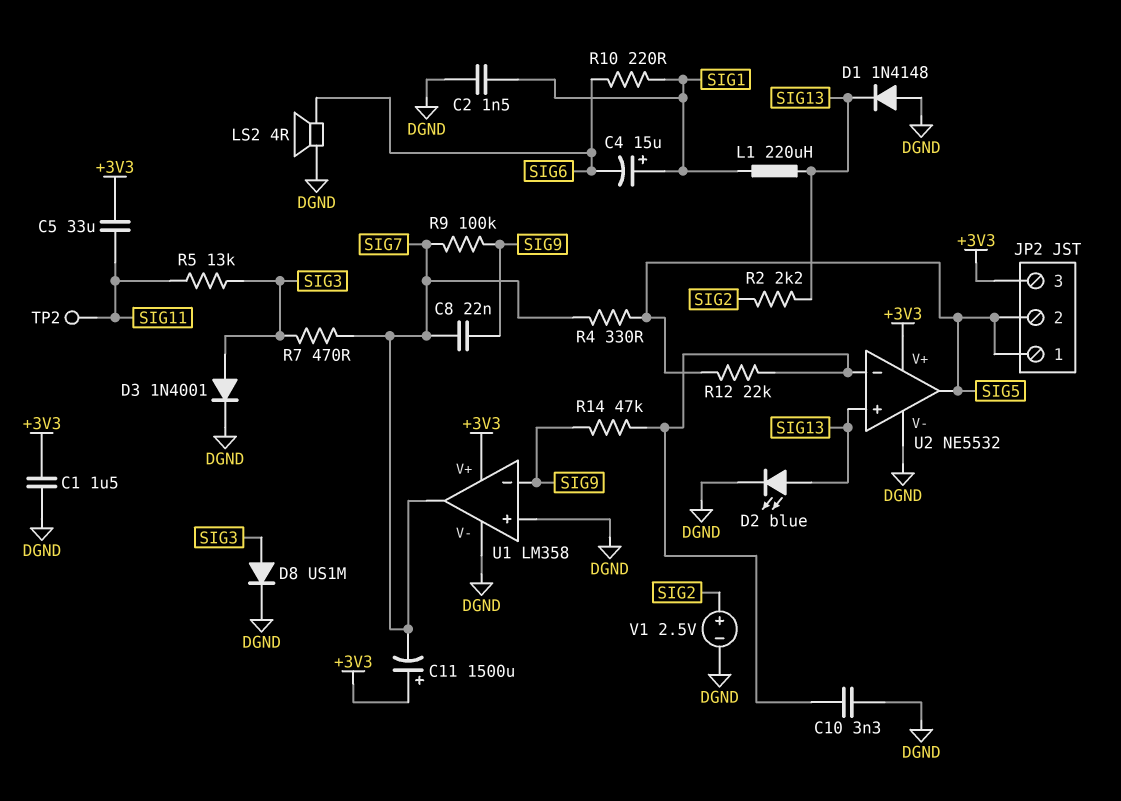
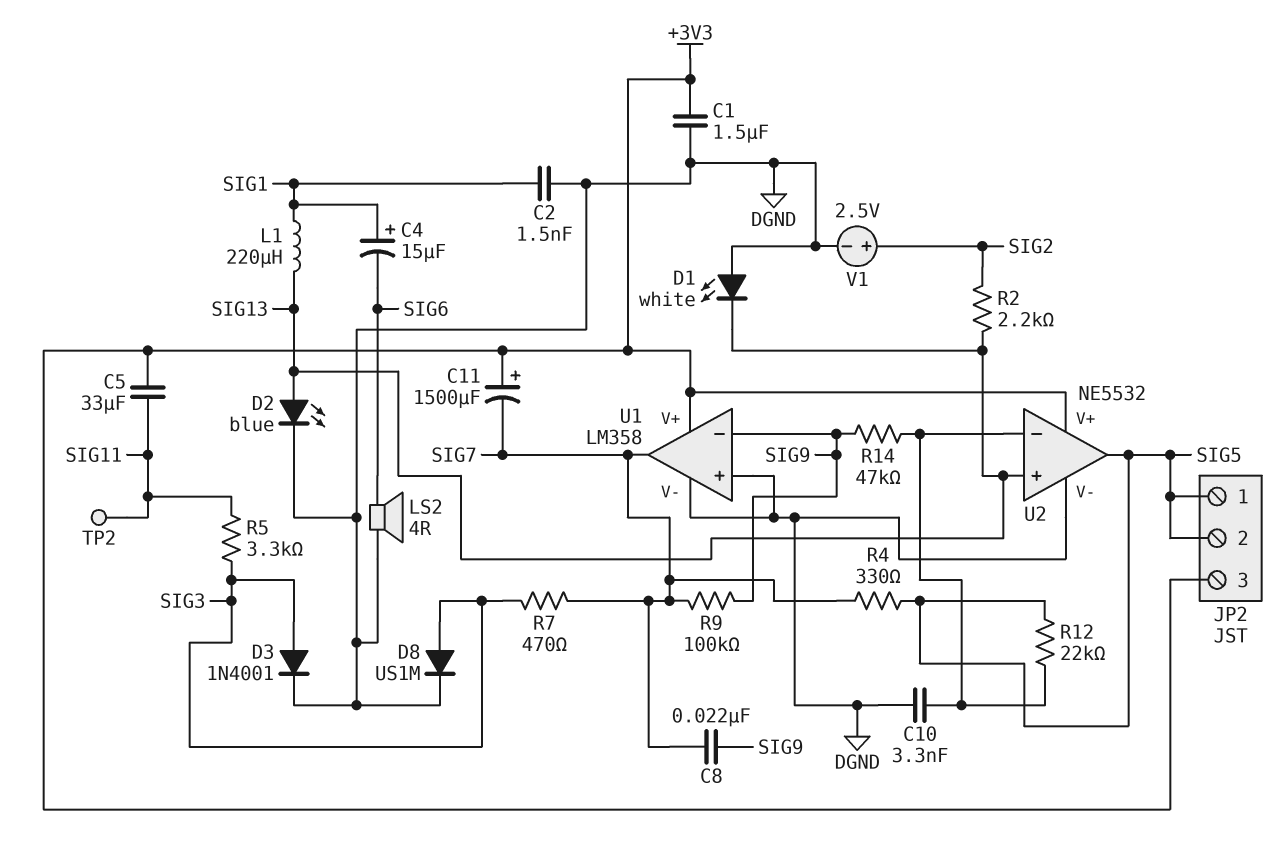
D1: diode 1N4148 (A DGND, K SIG13) -> LED white (A DGND, K SIG13)
R5: 13k (SIG3, SIG11) -> 3.3k (SIG3, SIG11)
R10: 220 (SIG1, SIG6) -> none

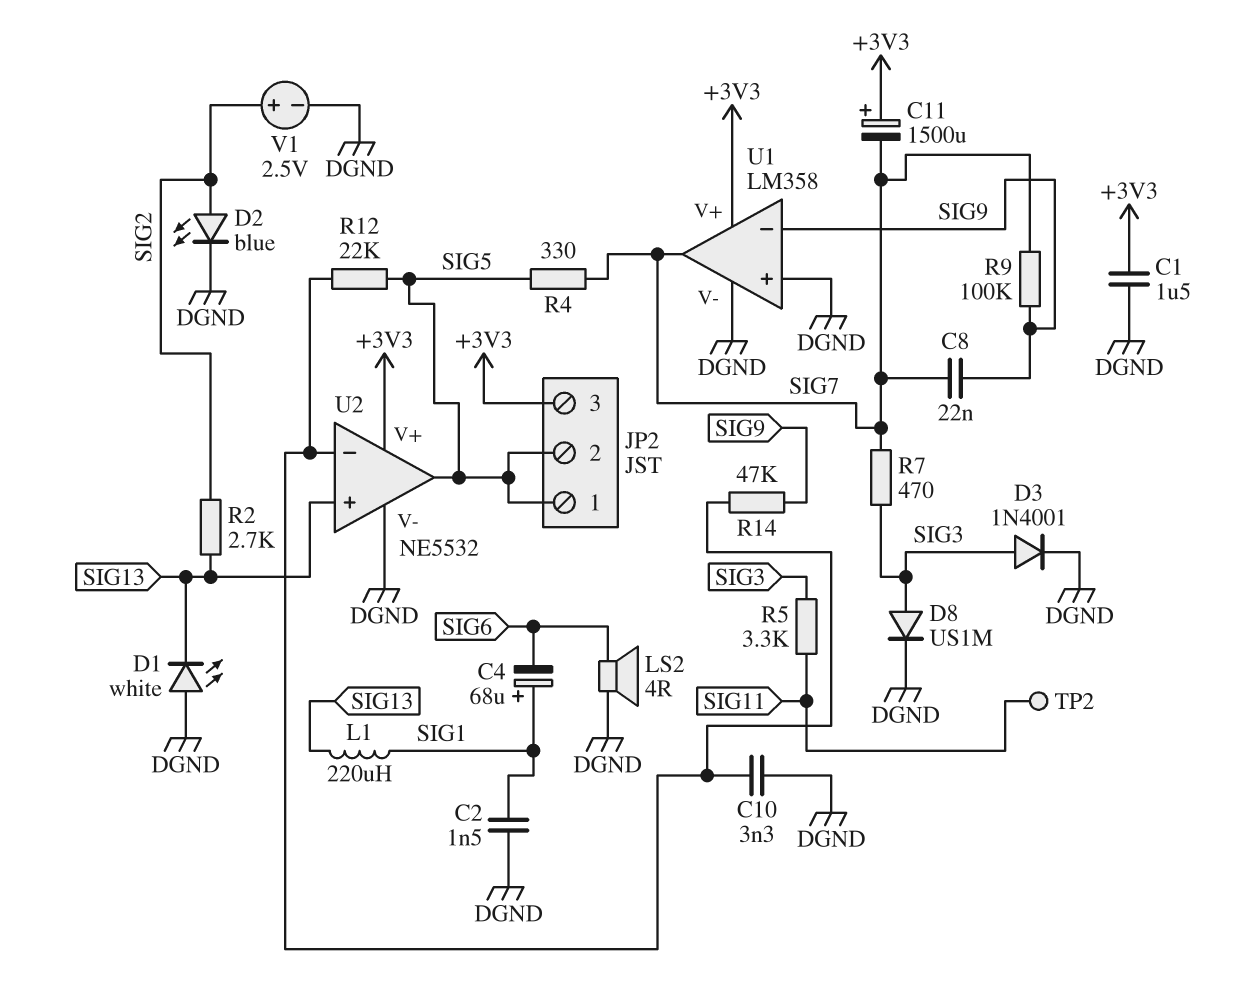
C4: 15uF (plus SIG1, minus SIG6) -> 68uF (plus SIG1, minus SIG6)
C5: 33uF (+3V3, SIG11) -> none
D2: LED blue (A SIG13, K DGND) -> LED blue (A SIG2, K DGND)
R2: 2.2k (SIG2, SIG13) -> 2.7k (SIG2, SIG13)

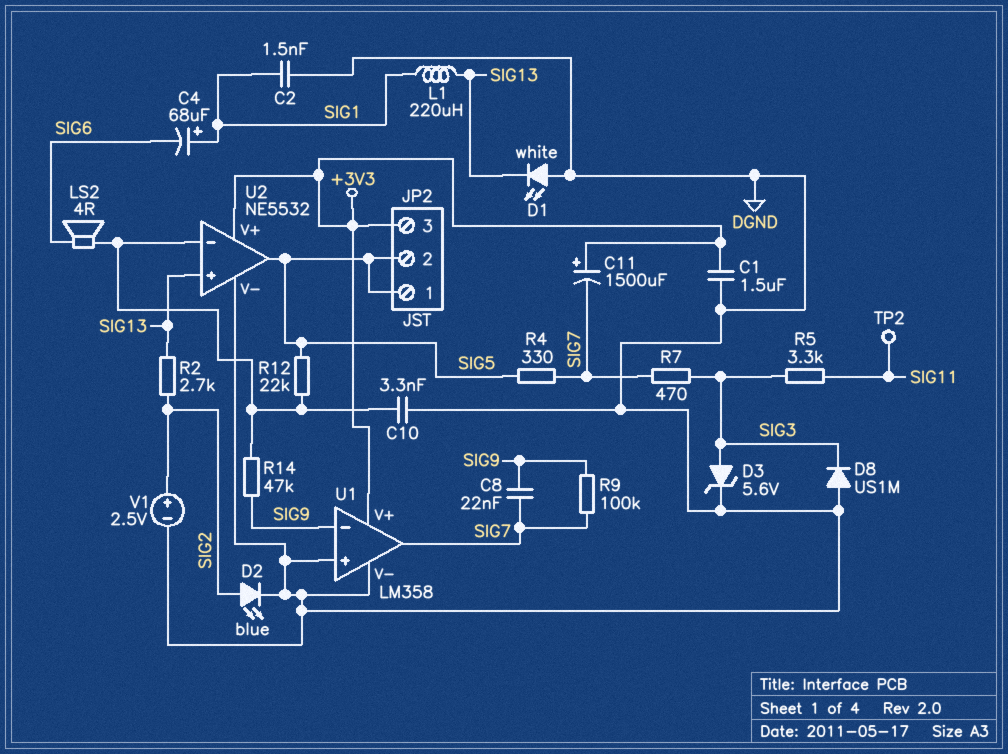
D3: diode 1N4001 (A SIG3, K DGND) -> zener 5.6V (A SIG3, K DGND)
D8: diode US1M (A SIG3, K DGND) -> diode US1M (A DGND, K SIG3)
LS2: speaker 4R (DGND, SIG6) -> speaker 4R (SIG6, U2/in-)

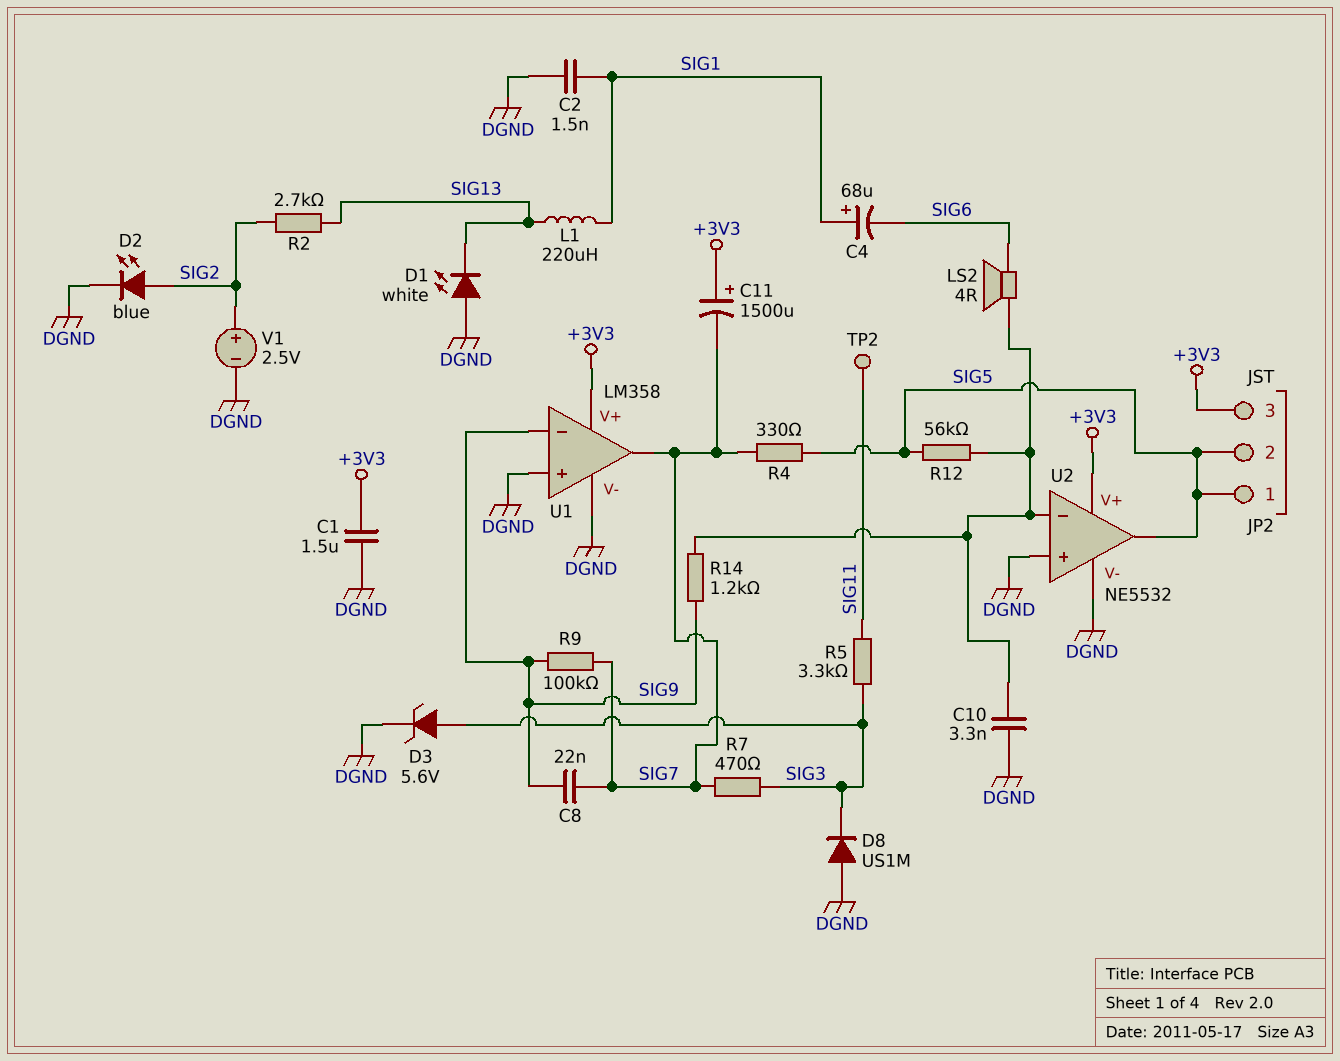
R12: 22k (SIG5, U2/in-) -> 56k (SIG5, U2/in-)
R14: 47k (SIG9, U2/in-) -> 1.2k (SIG9, U2/in-)
U2 pin in+: SIG13 -> DGND

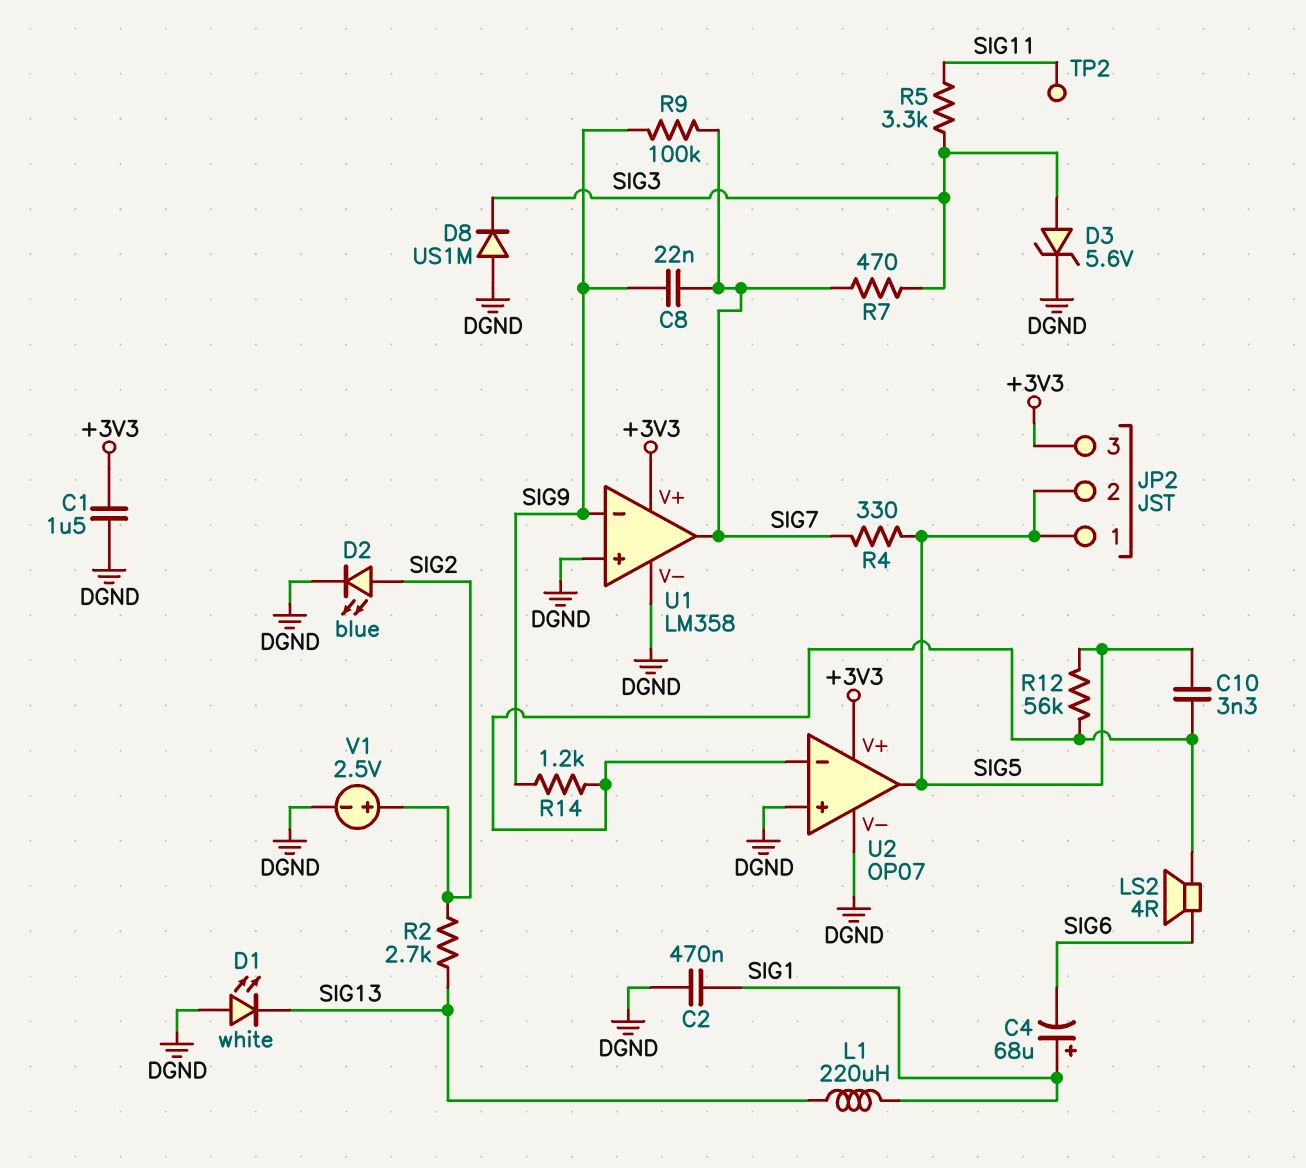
C2: 1.5nF (DGND, SIG1) -> 470nF (DGND, SIG1)
C10: 3.3nF (DGND, U2/in-) -> 3.3nF (SIG5, U2/in-)
C11: 1500uF (plus +3V3, minus SIG7) -> none
U2: NE5532 -> OP07

